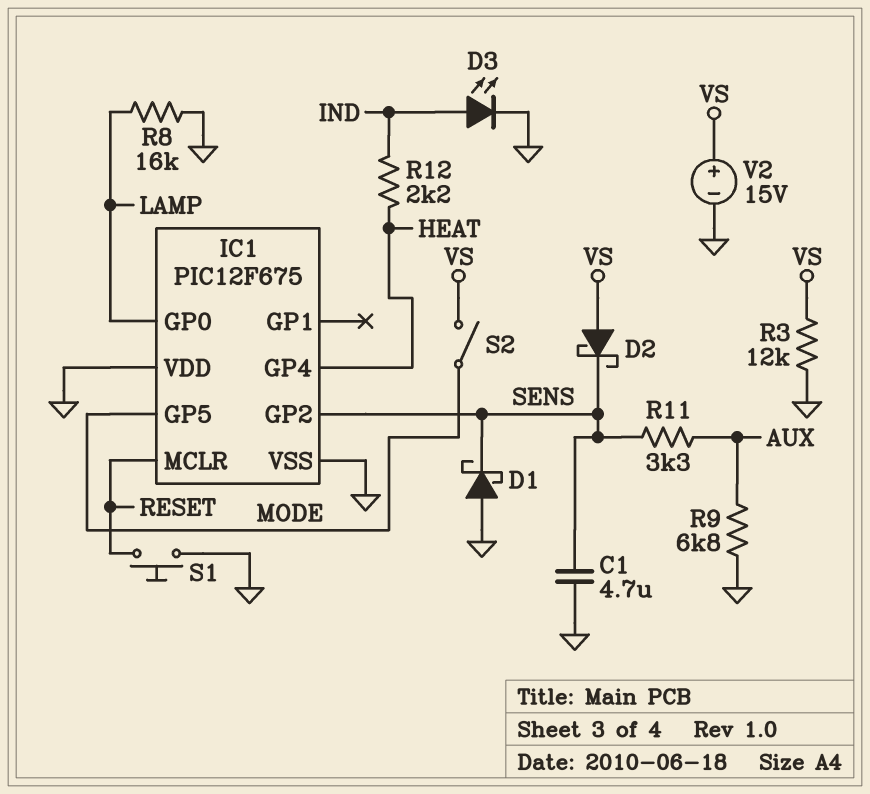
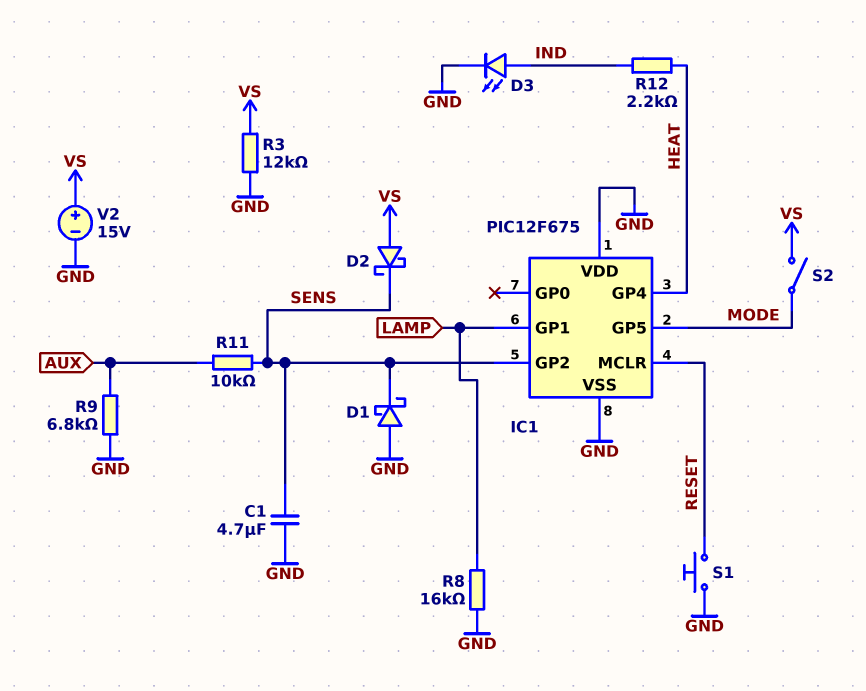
IC1 pin GP0: LAMP -> none
IC1 pin GP1: none -> LAMP
R11: 3.3k (AUX, SENS) -> 10k (AUX, SENS)

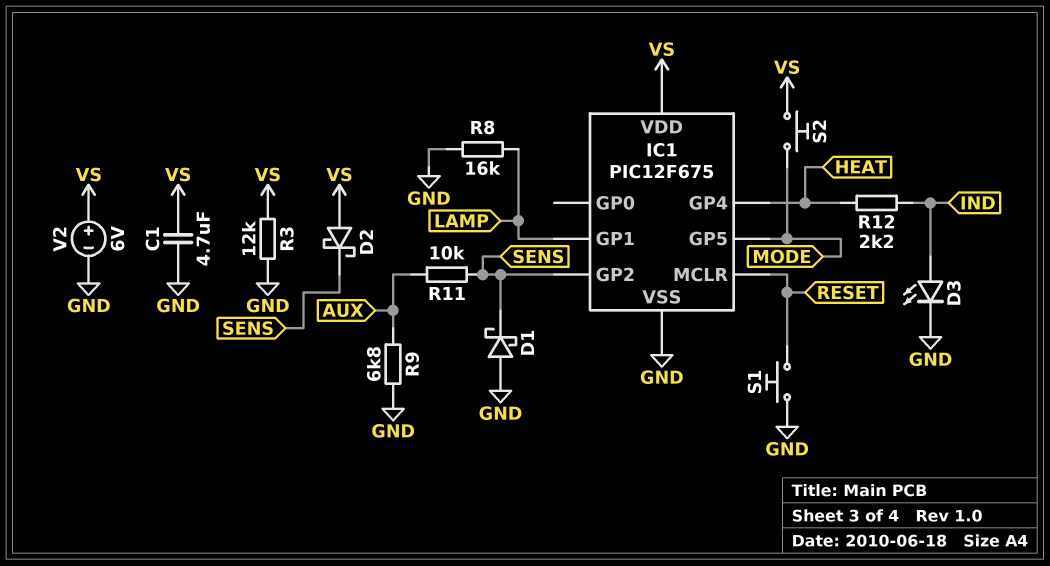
C1: 4.7uF (GND, SENS) -> 4.7uF (GND, VS)
IC1 pin VDD: GND -> VS
S2: switch (MODE, VS) -> button (MODE, VS)
V2: 15V (plus VS, minus GND) -> 6V (plus VS, minus GND)

